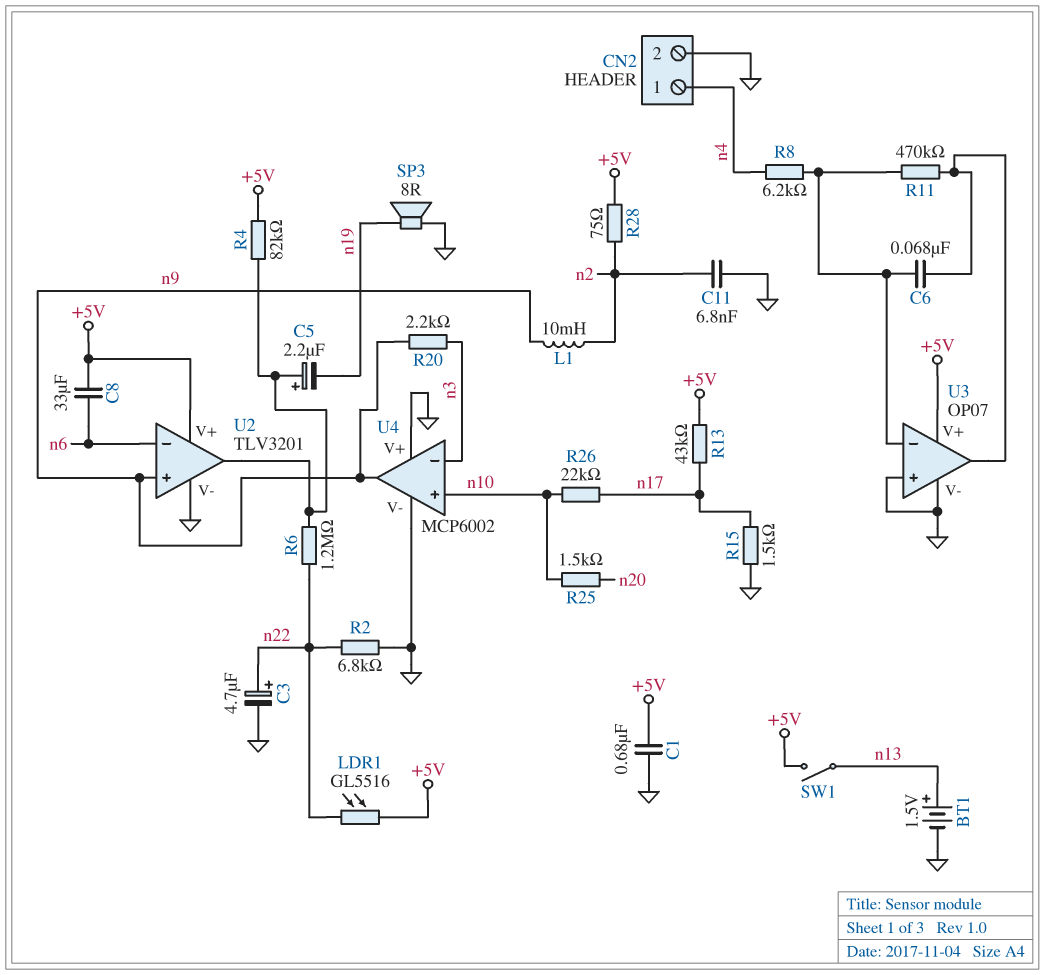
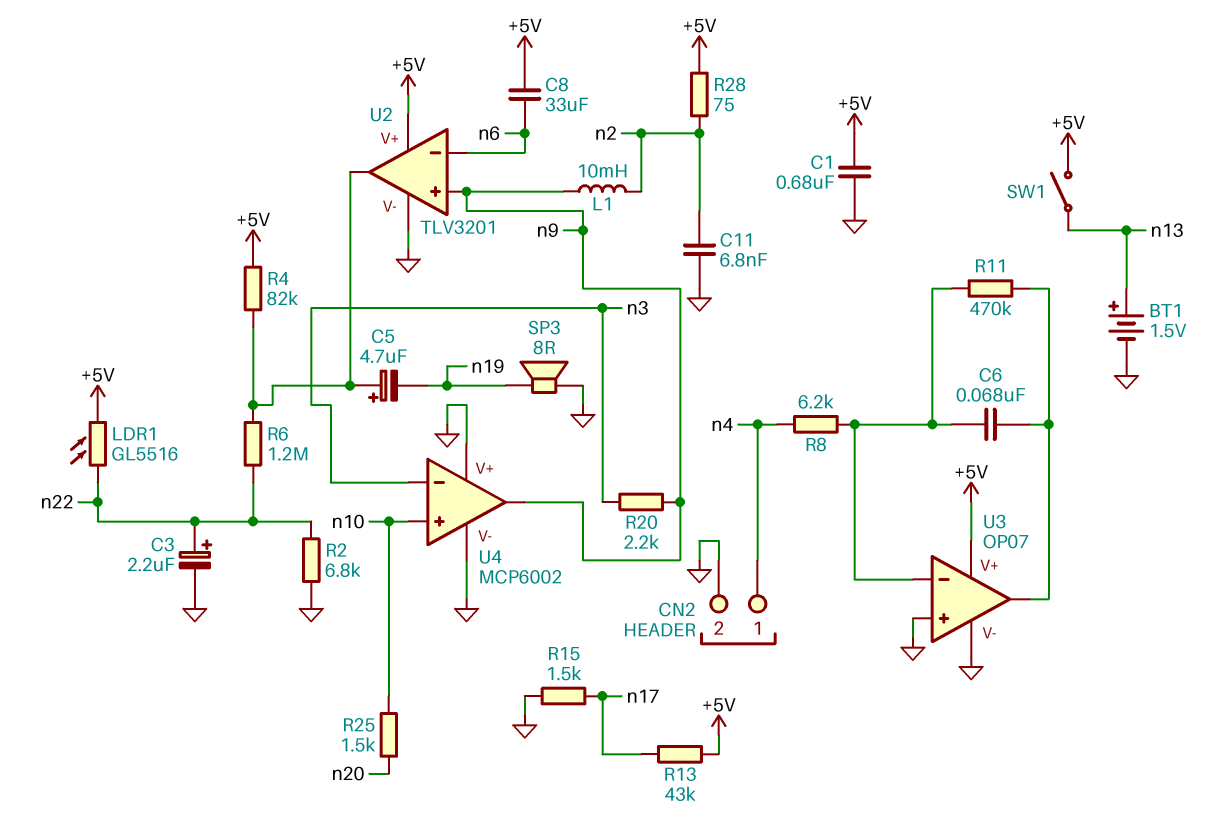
C3: 4.7uF (plus n22, minus GND) -> 2.2uF (plus n22, minus GND)
C5: 2.2uF (plus U2/out, minus n19) -> 4.7uF (plus U2/out, minus n19)
R26: 22k (n10, n17) -> none

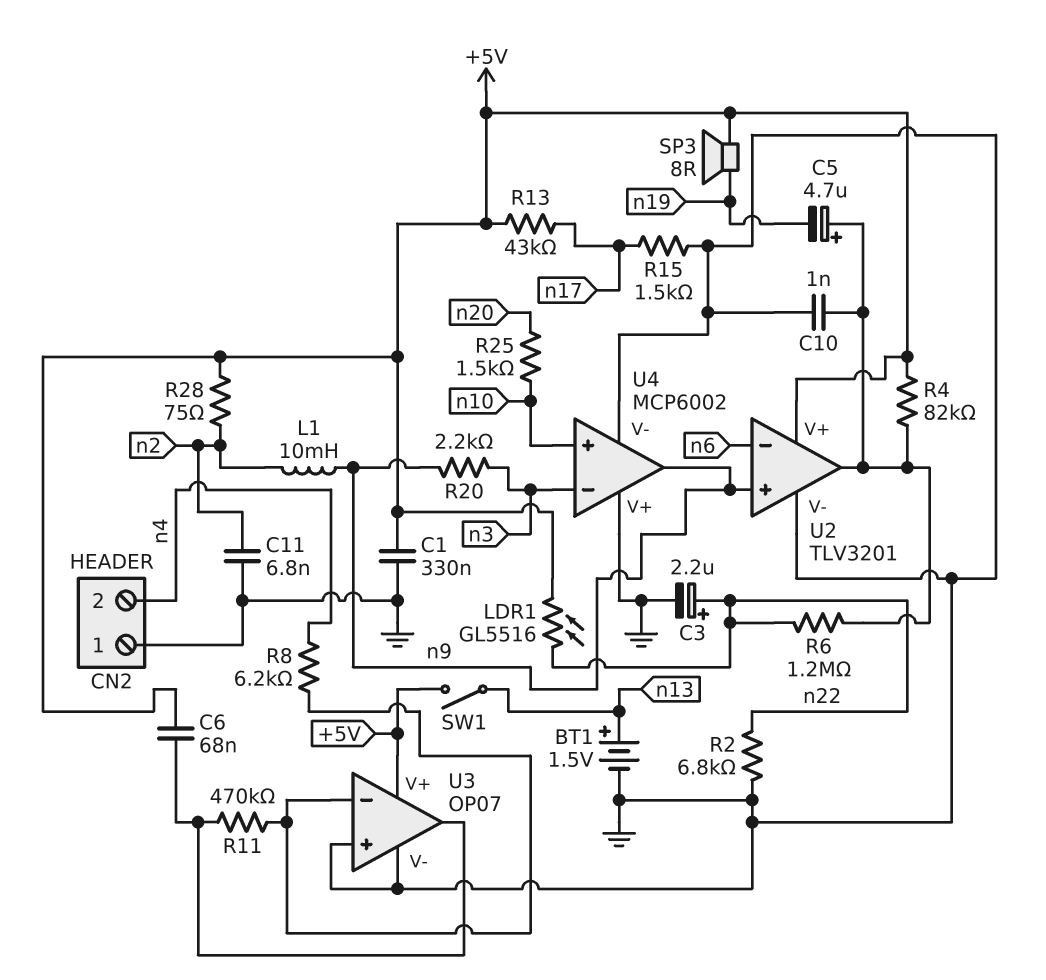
C1: 680nF (+5V, GND) -> 330nF (+5V, GND)
C6: 68nF (U3/in-, U3/out) -> 68nF (+5V, U3/out)
C8: 33uF (+5V, n6) -> none
C10: none -> 1nF (GND, U2/out)
CN2 pin 1: n4 -> GND
CN2 pin 2: GND -> n4
SP3: speaker 8R (GND, n19) -> speaker 8R (+5V, n19)

